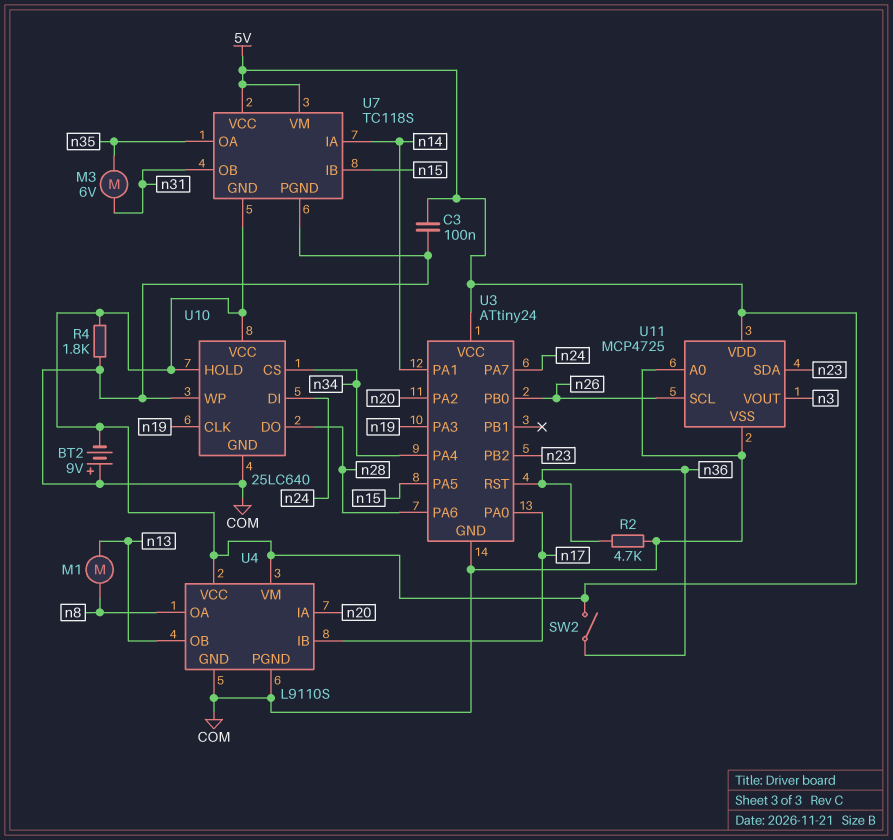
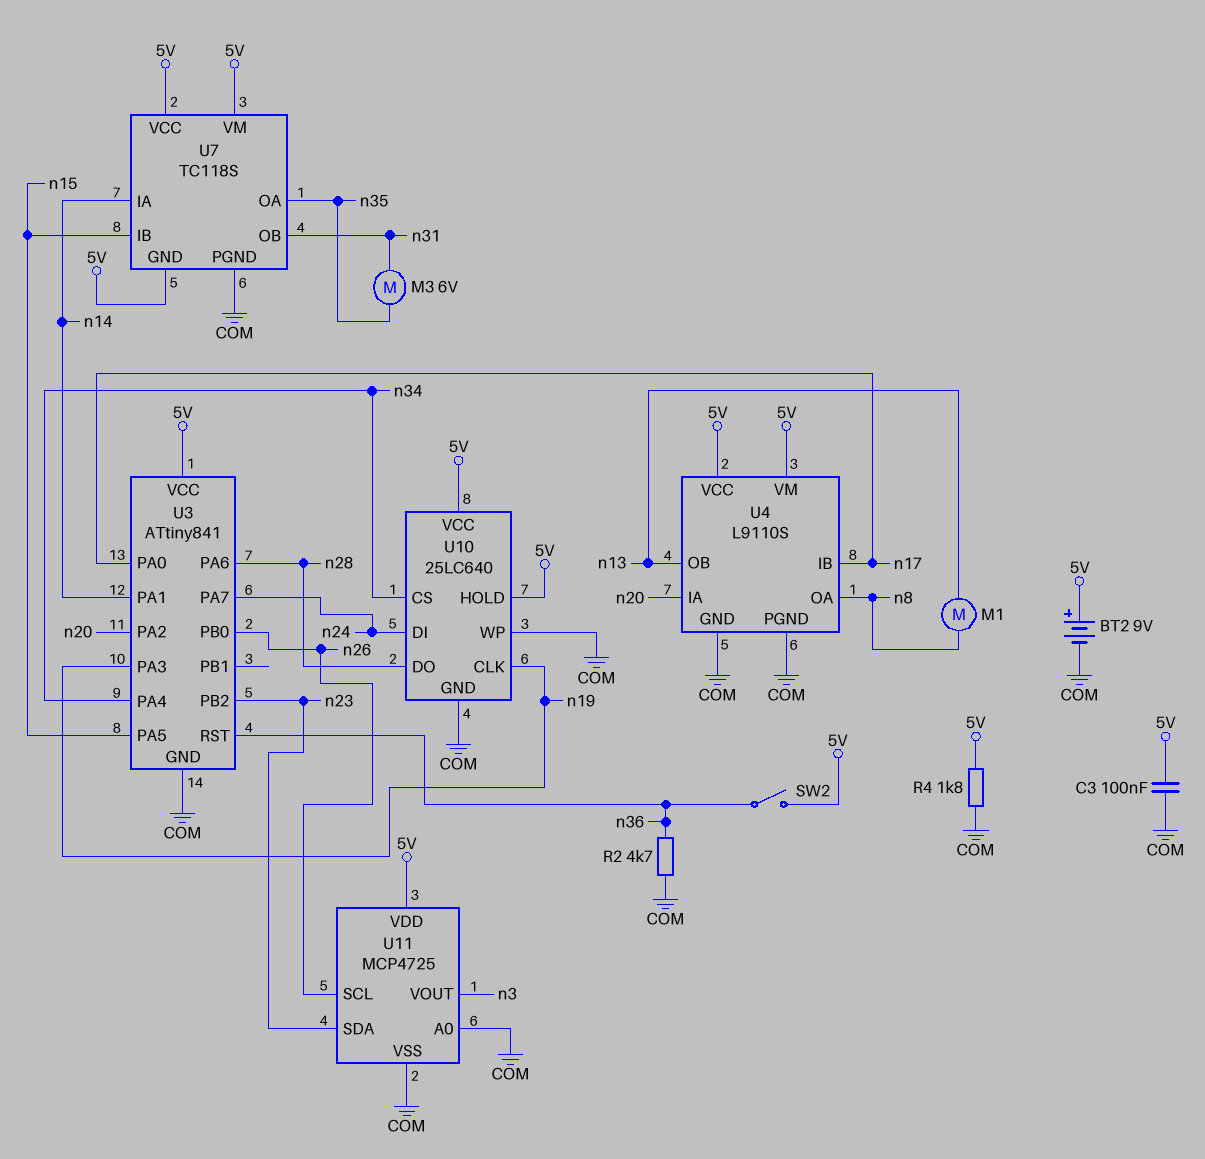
BT2: 9V (plus COM, minus 5V) -> 9V (plus 5V, minus COM)
U3: ATtiny24 -> ATtiny841

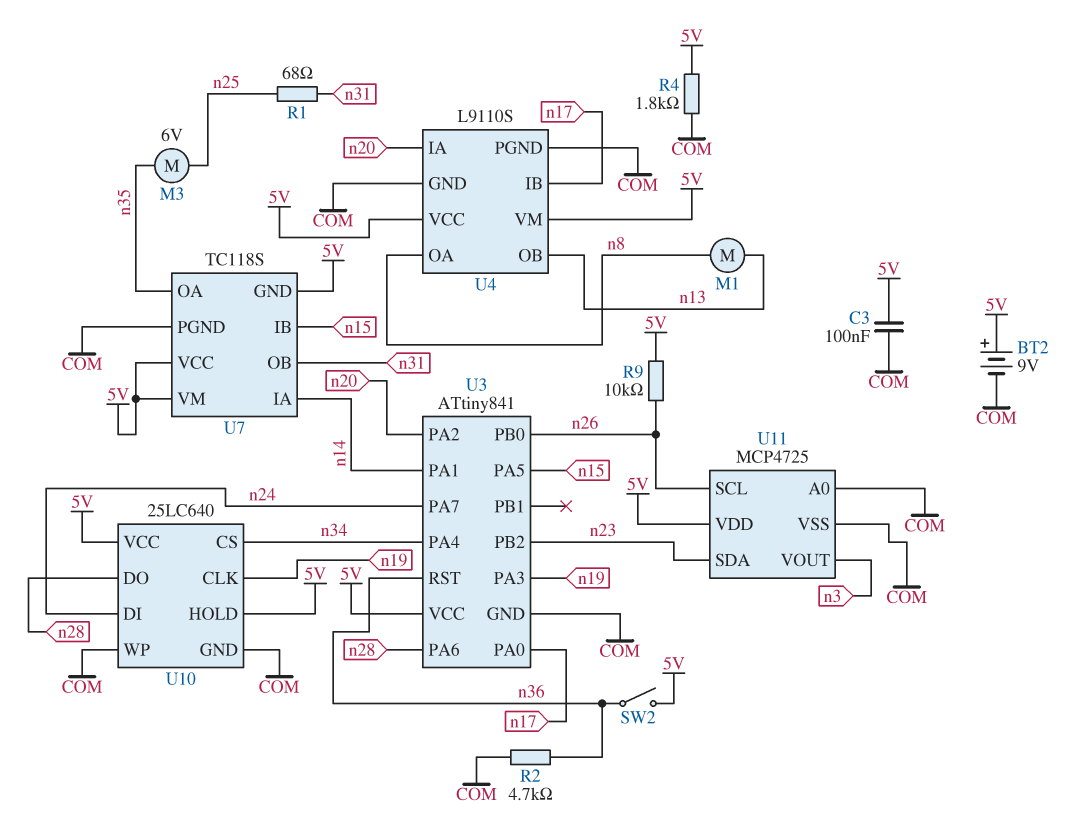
M3: motor 6V (n31, n35) -> motor 6V (n25, n35)
R1: none -> 68 (n25, n31)
R9: none -> 10k (5V, n26)

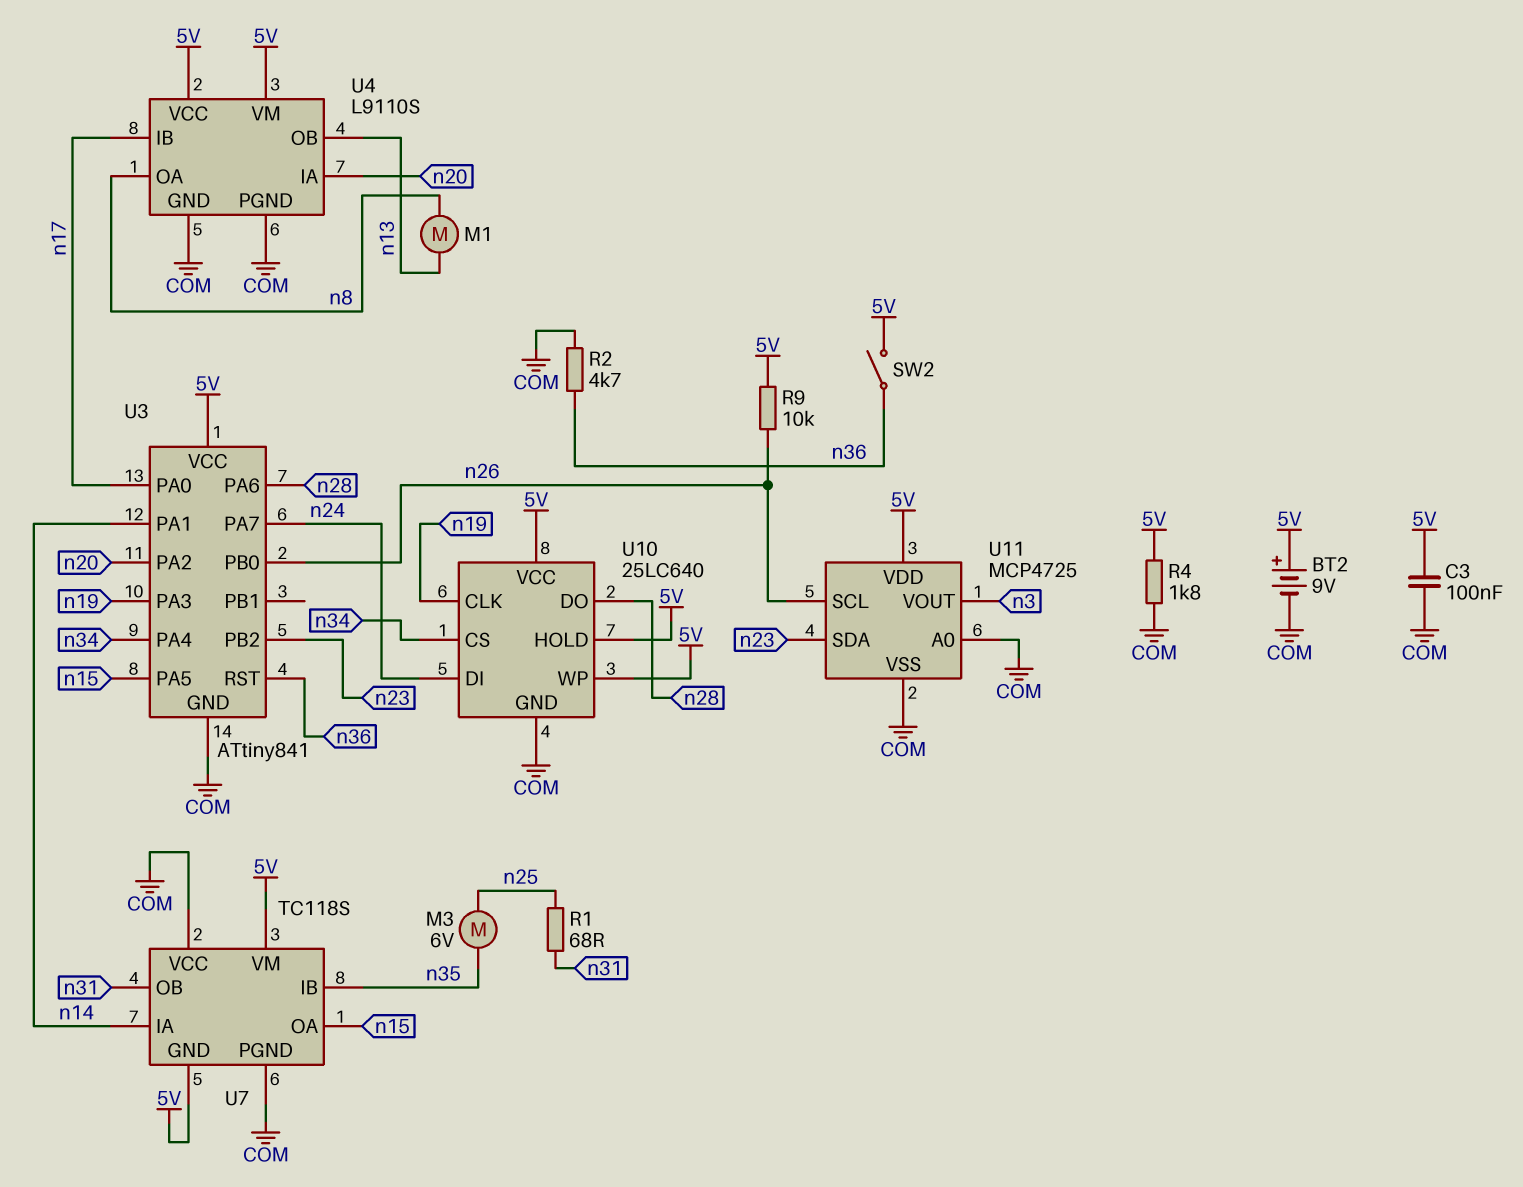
U7 pin IB: n15 -> n35
U7 pin OA: n35 -> n15
U7 pin VCC: 5V -> COM
U10 pin WP: COM -> 5V

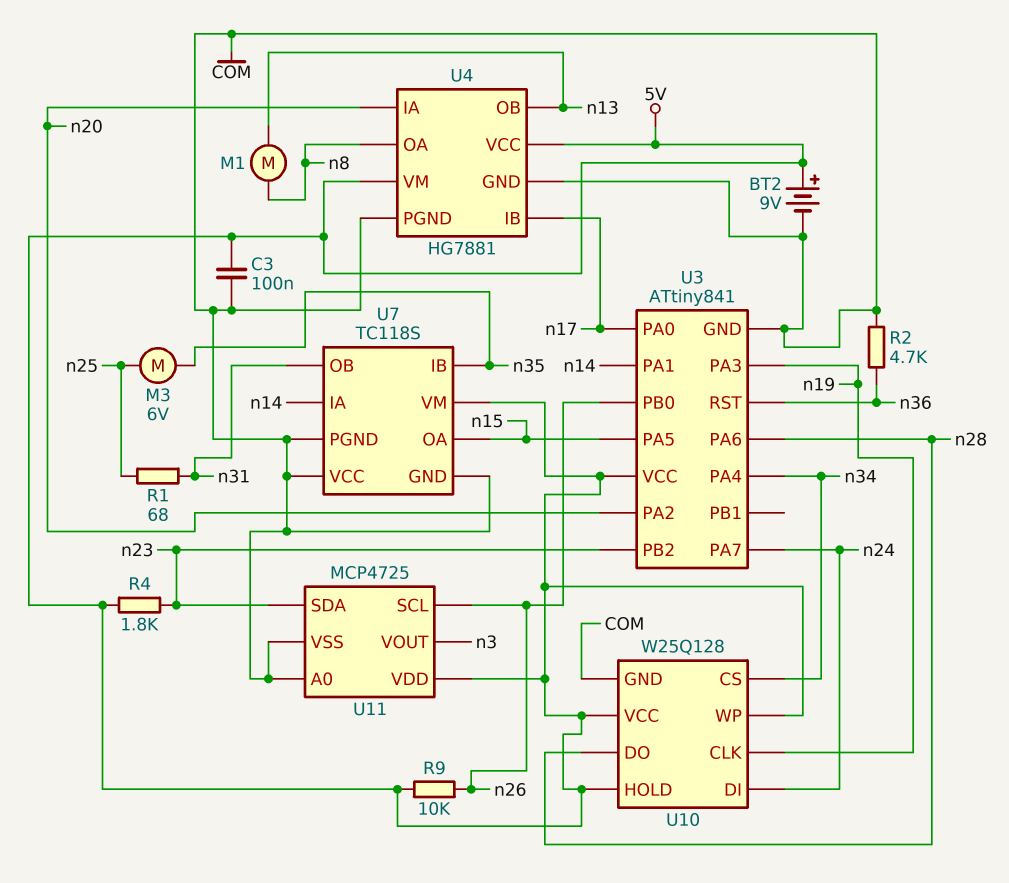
R4: 1.8k (5V, COM) -> 1.8k (5V, n23)
SW2: switch (5V, n36) -> none
U4: L9110S -> HG7881
U7 pin GND: 5V -> COM
U10: 25LC640 -> W25Q128

